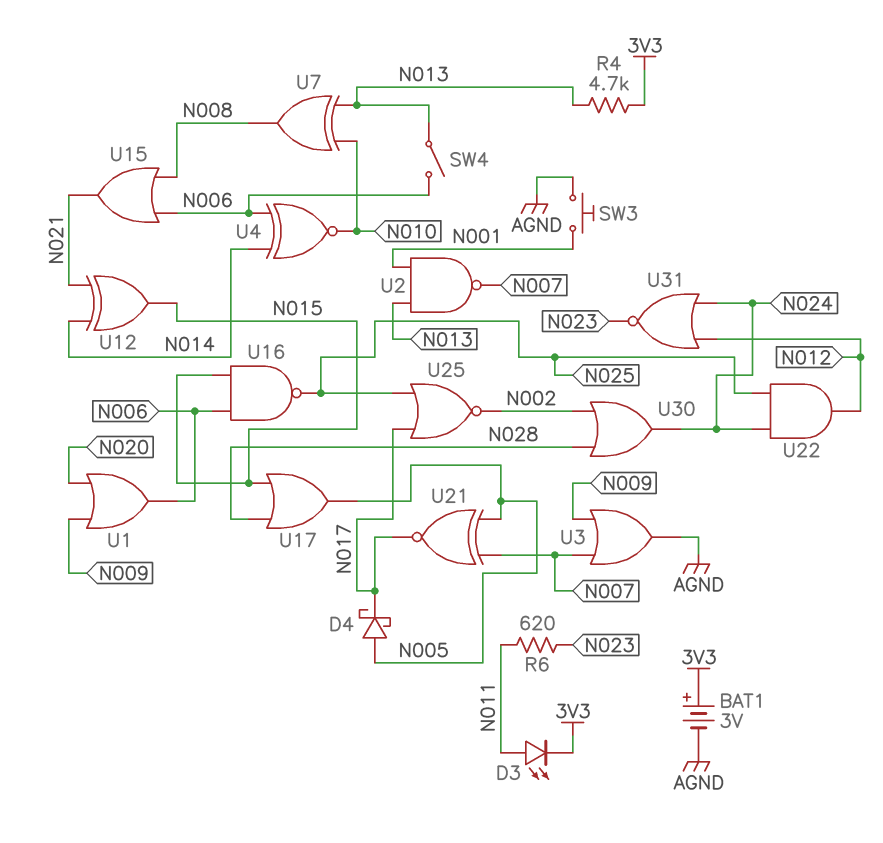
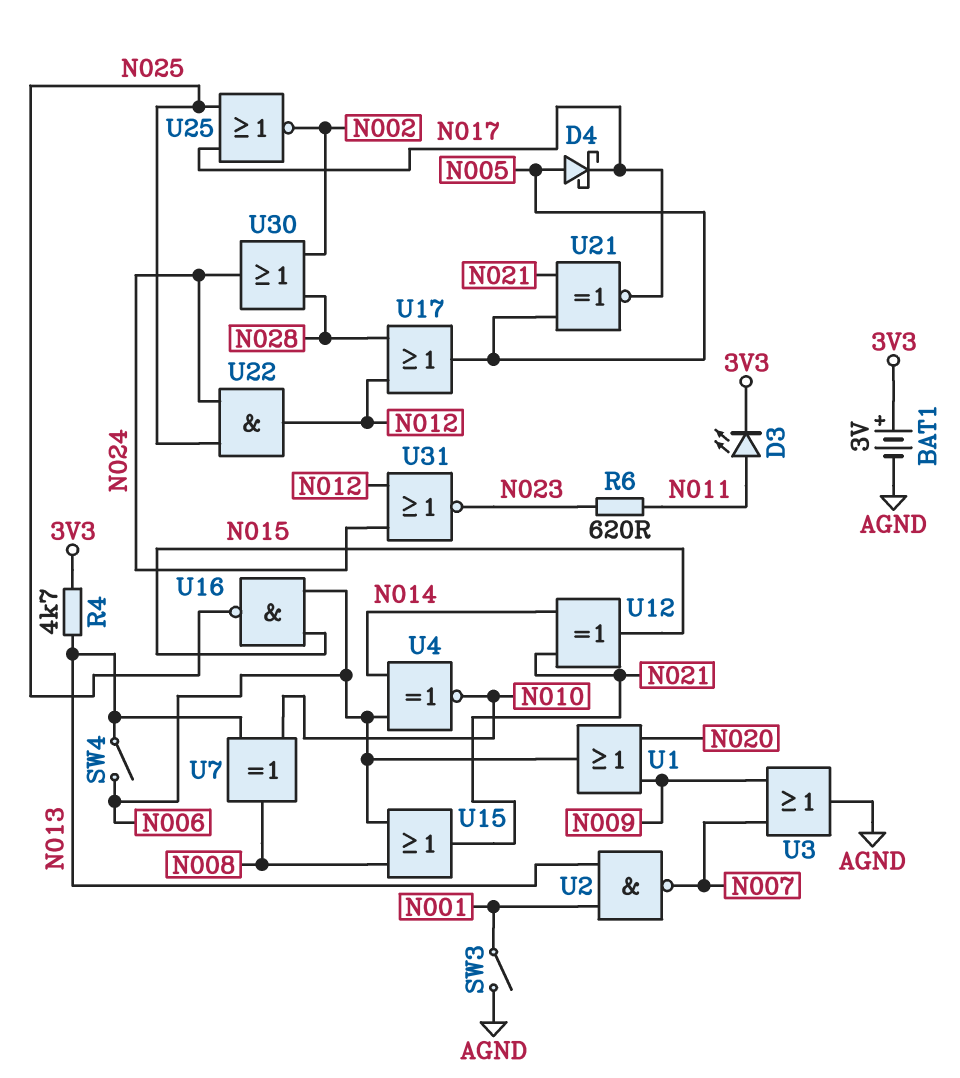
SW3: button (AGND, N001) -> switch (AGND, N001)
U17: OR (in N015, in N028, out N005) -> OR (in N012, in N028, out N005)
U21: XNOR (in N005, in N007, out N017) -> XNOR (in N005, in N021, out N017)

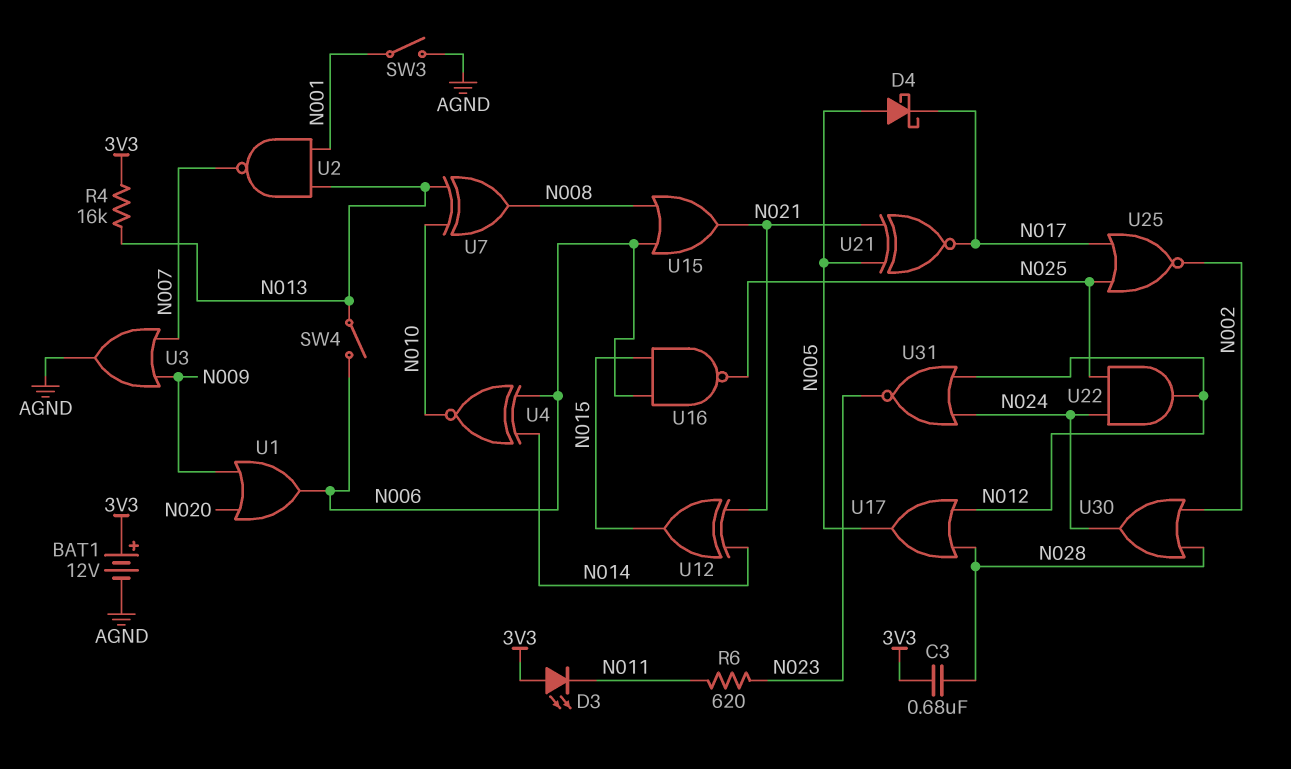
BAT1: 3V (plus 3V3, minus AGND) -> 12V (plus 3V3, minus AGND)
C3: none -> 680nF (3V3, N028)
D3: LED (A N011, K 3V3) -> LED (A 3V3, K N011)
R4: 4.7k (3V3, N013) -> 16k (3V3, N013)

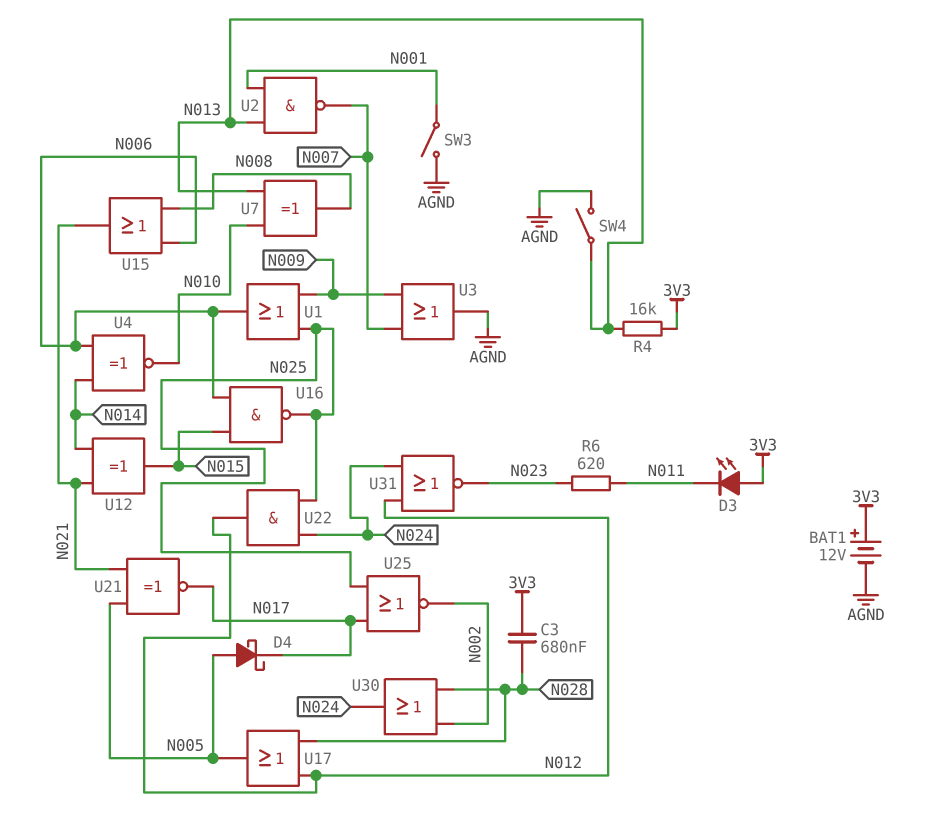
SW4: switch (N006, N013) -> switch (AGND, N013)
U1: OR (in N009, in N020, out N006) -> OR (in N009, in N025, out N006)

